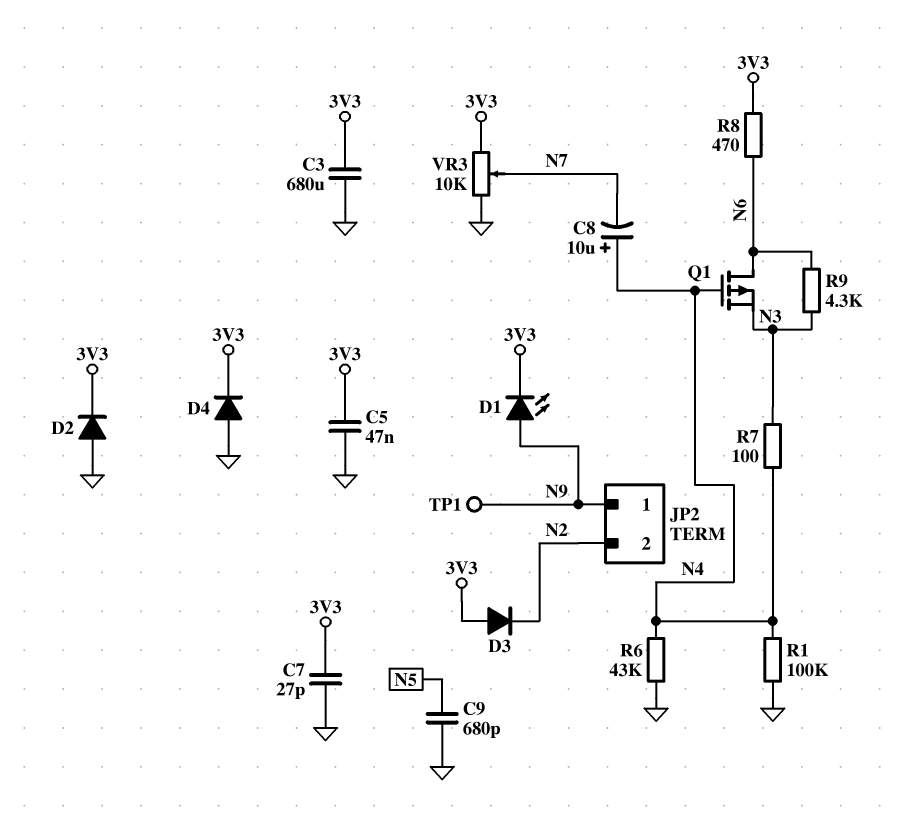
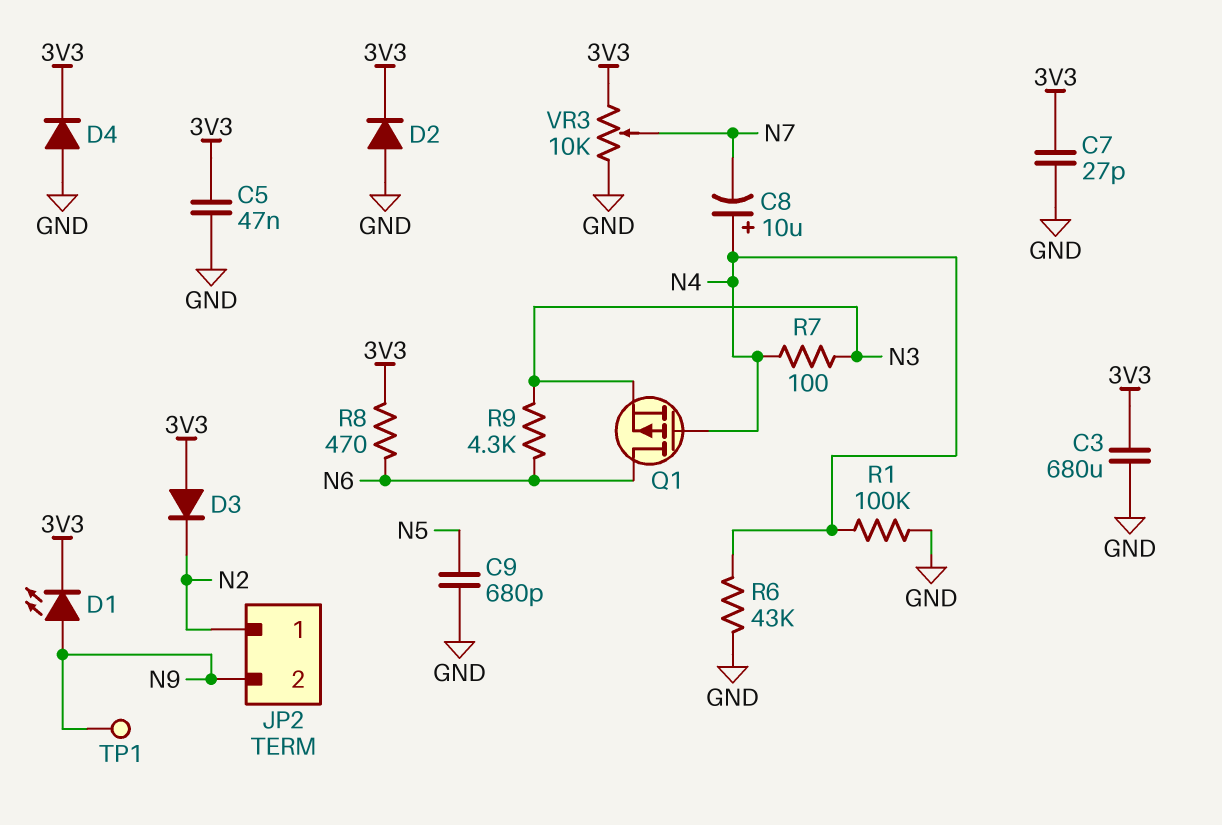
JP2 pin 1: N9 -> N2
JP2 pin 2: N2 -> N9

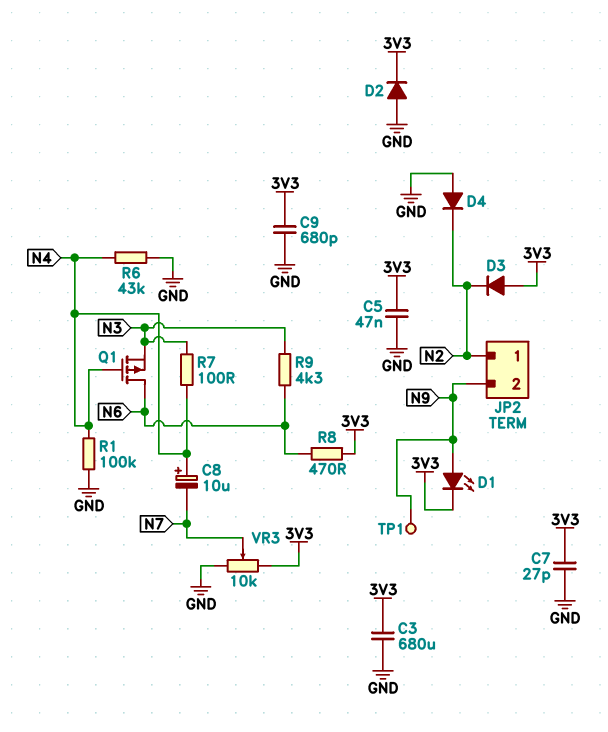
C9: 680pF (GND, N5) -> 680pF (3V3, GND)
D4: diode (A GND, K 3V3) -> diode (A GND, K N2)

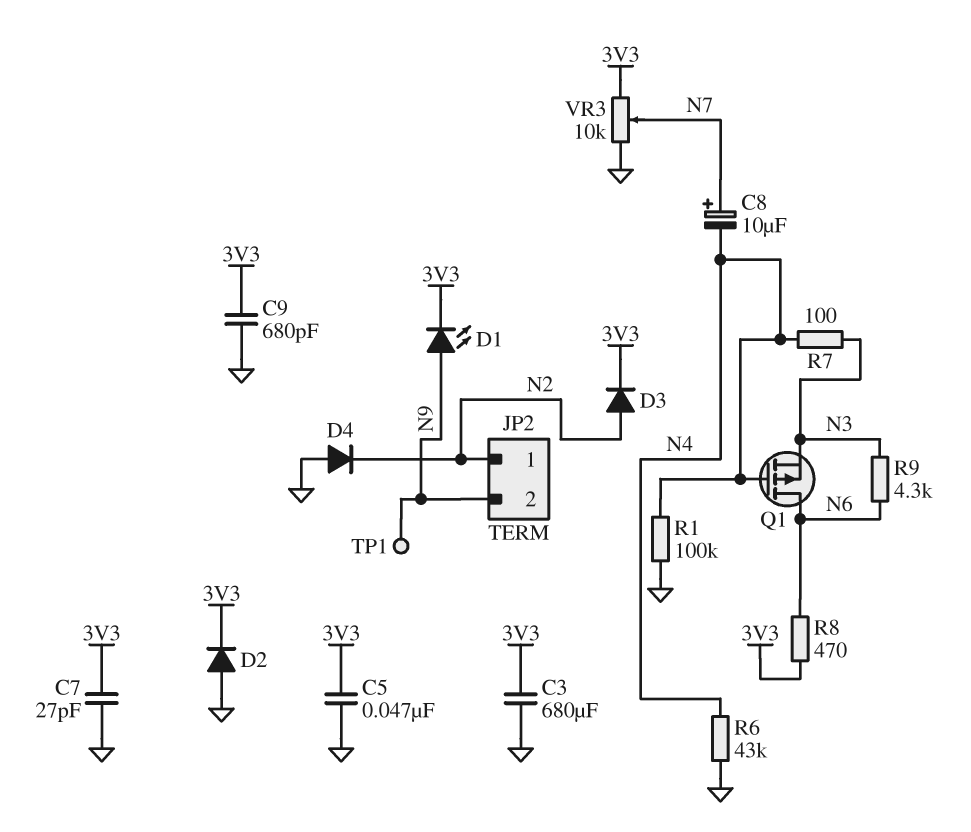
C8: 10uF (plus N4, minus N7) -> 10uF (plus N7, minus N4)
D3: diode (A 3V3, K N2) -> diode (A N2, K 3V3)

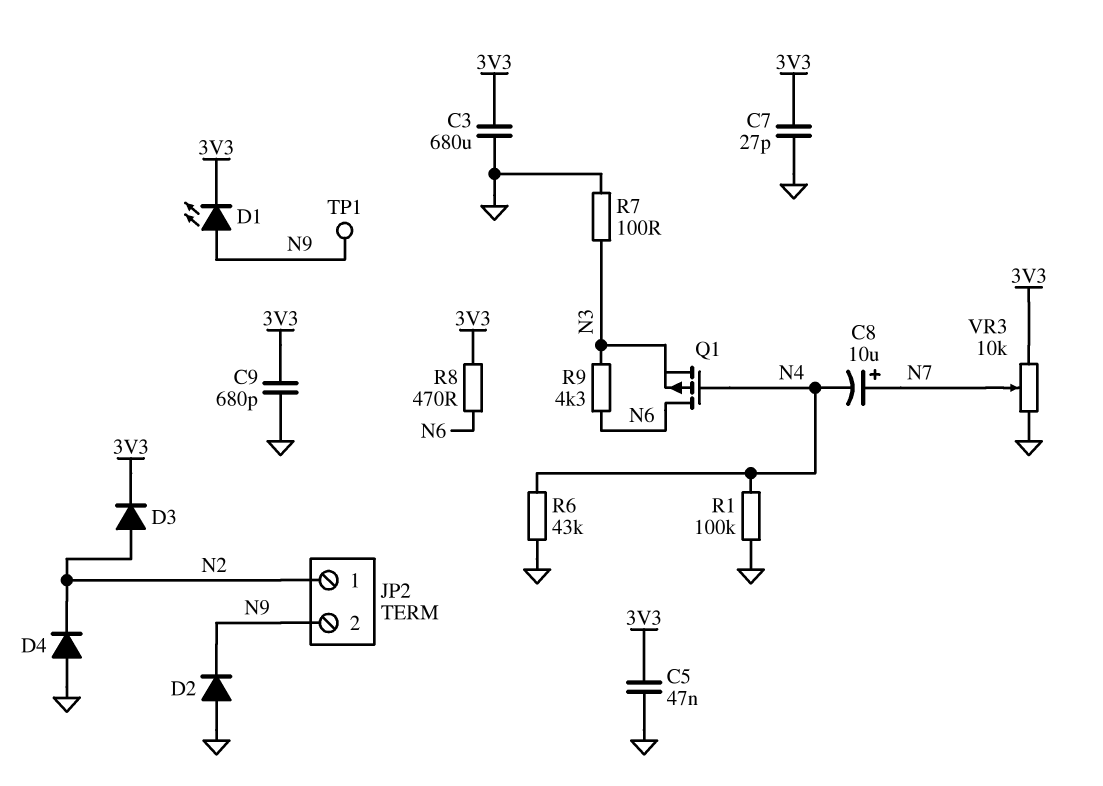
D2: diode (A GND, K 3V3) -> diode (A GND, K N9)
R7: 100 (N3, N4) -> 100 (GND, N3)

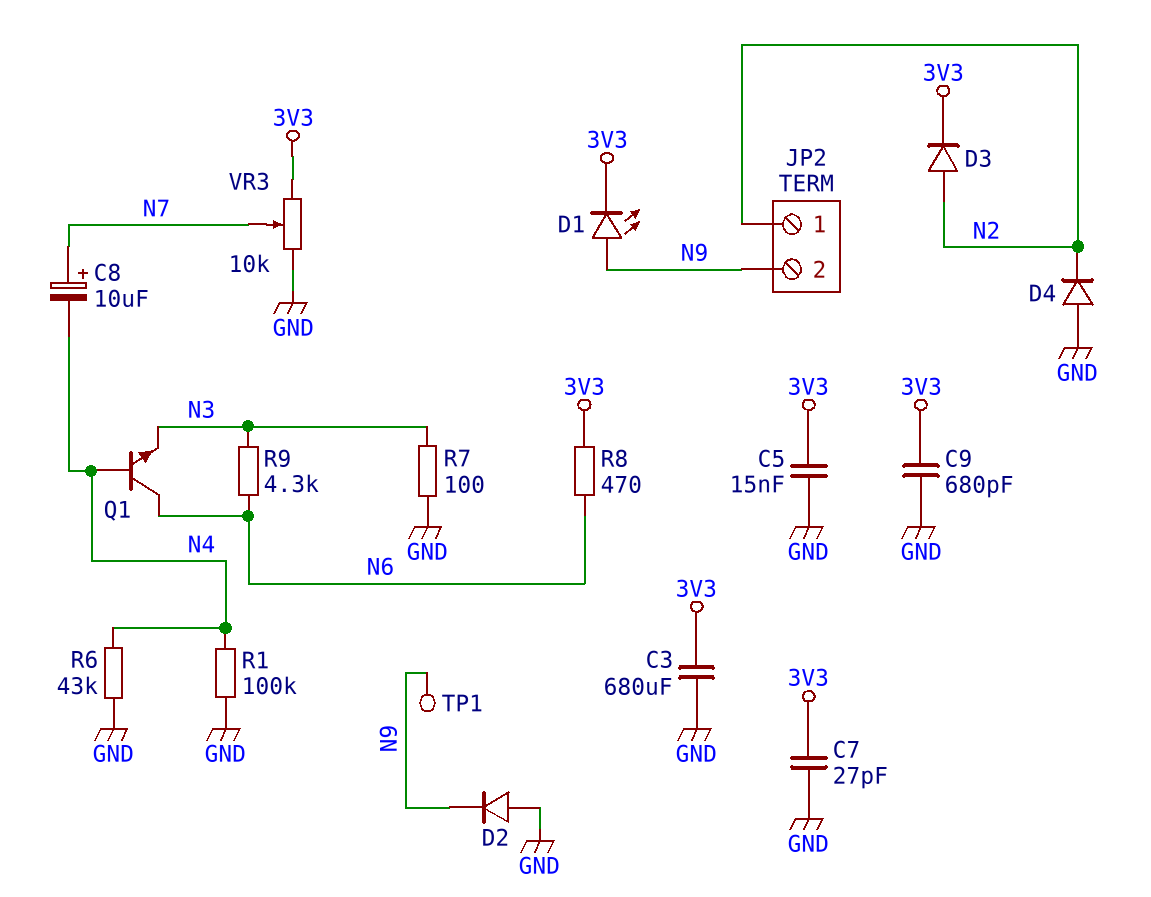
C5: 47nF (3V3, GND) -> 15nF (3V3, GND)
Q1: PMOS (G N4, D N6, S N3) -> NPN (B N4, C N6, E N3)

